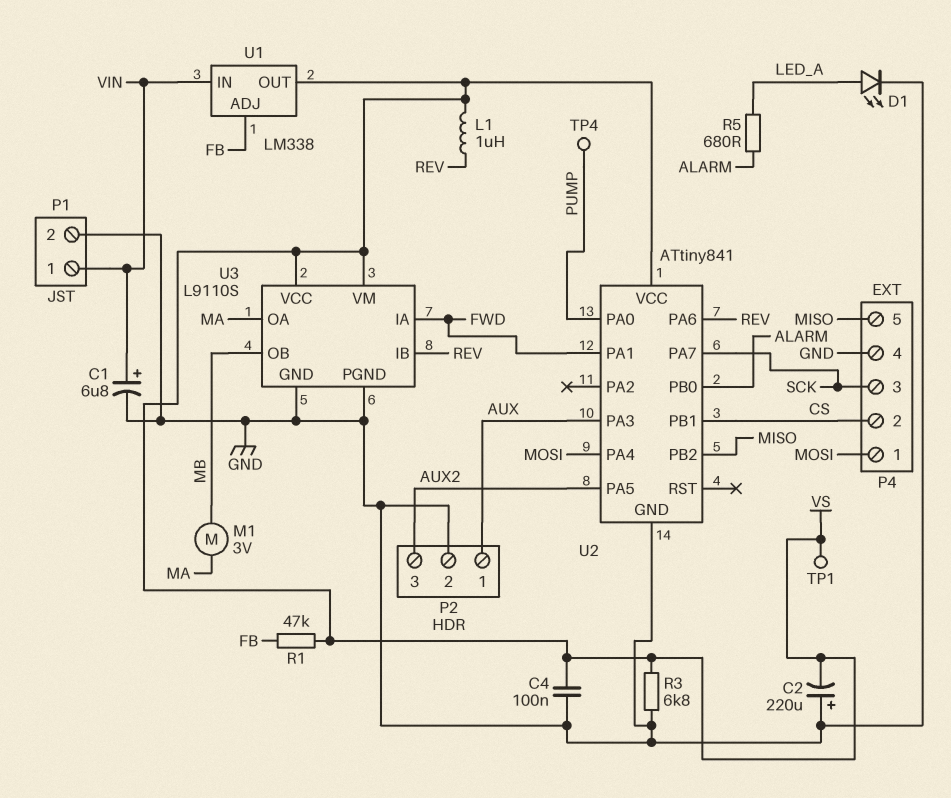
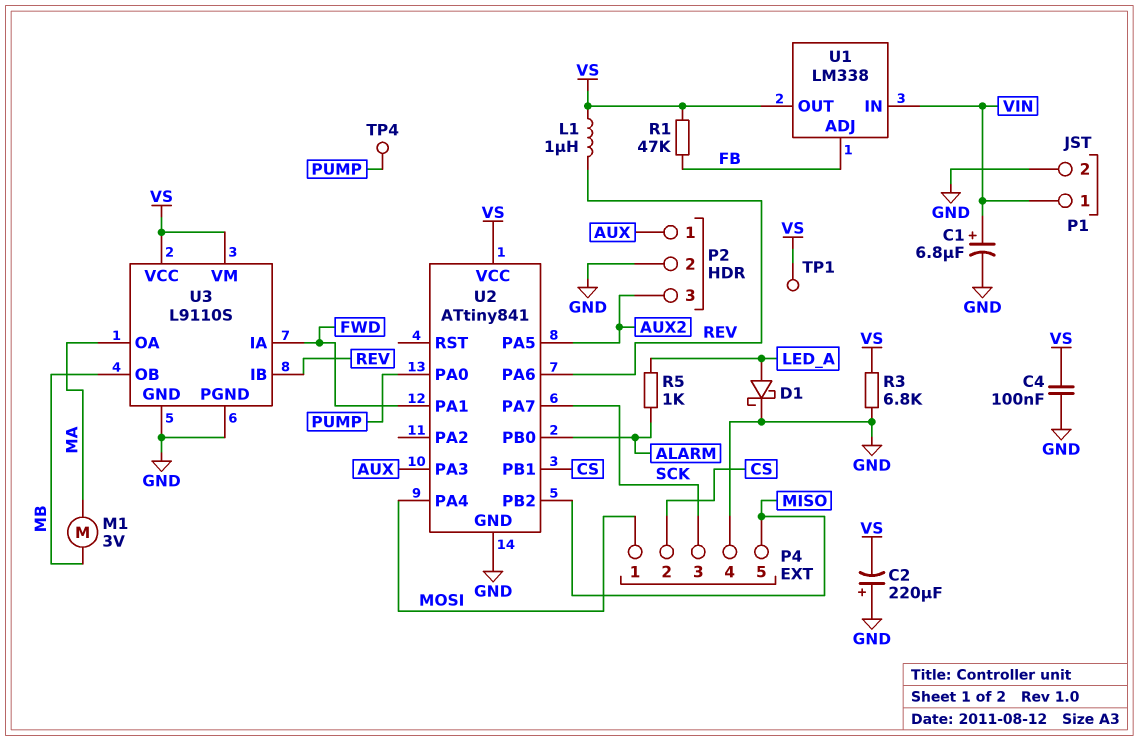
D1: LED (A LED_A, K GND) -> schottky (A LED_A, K GND)
R5: 680 (ALARM, LED_A) -> 1k (ALARM, LED_A)

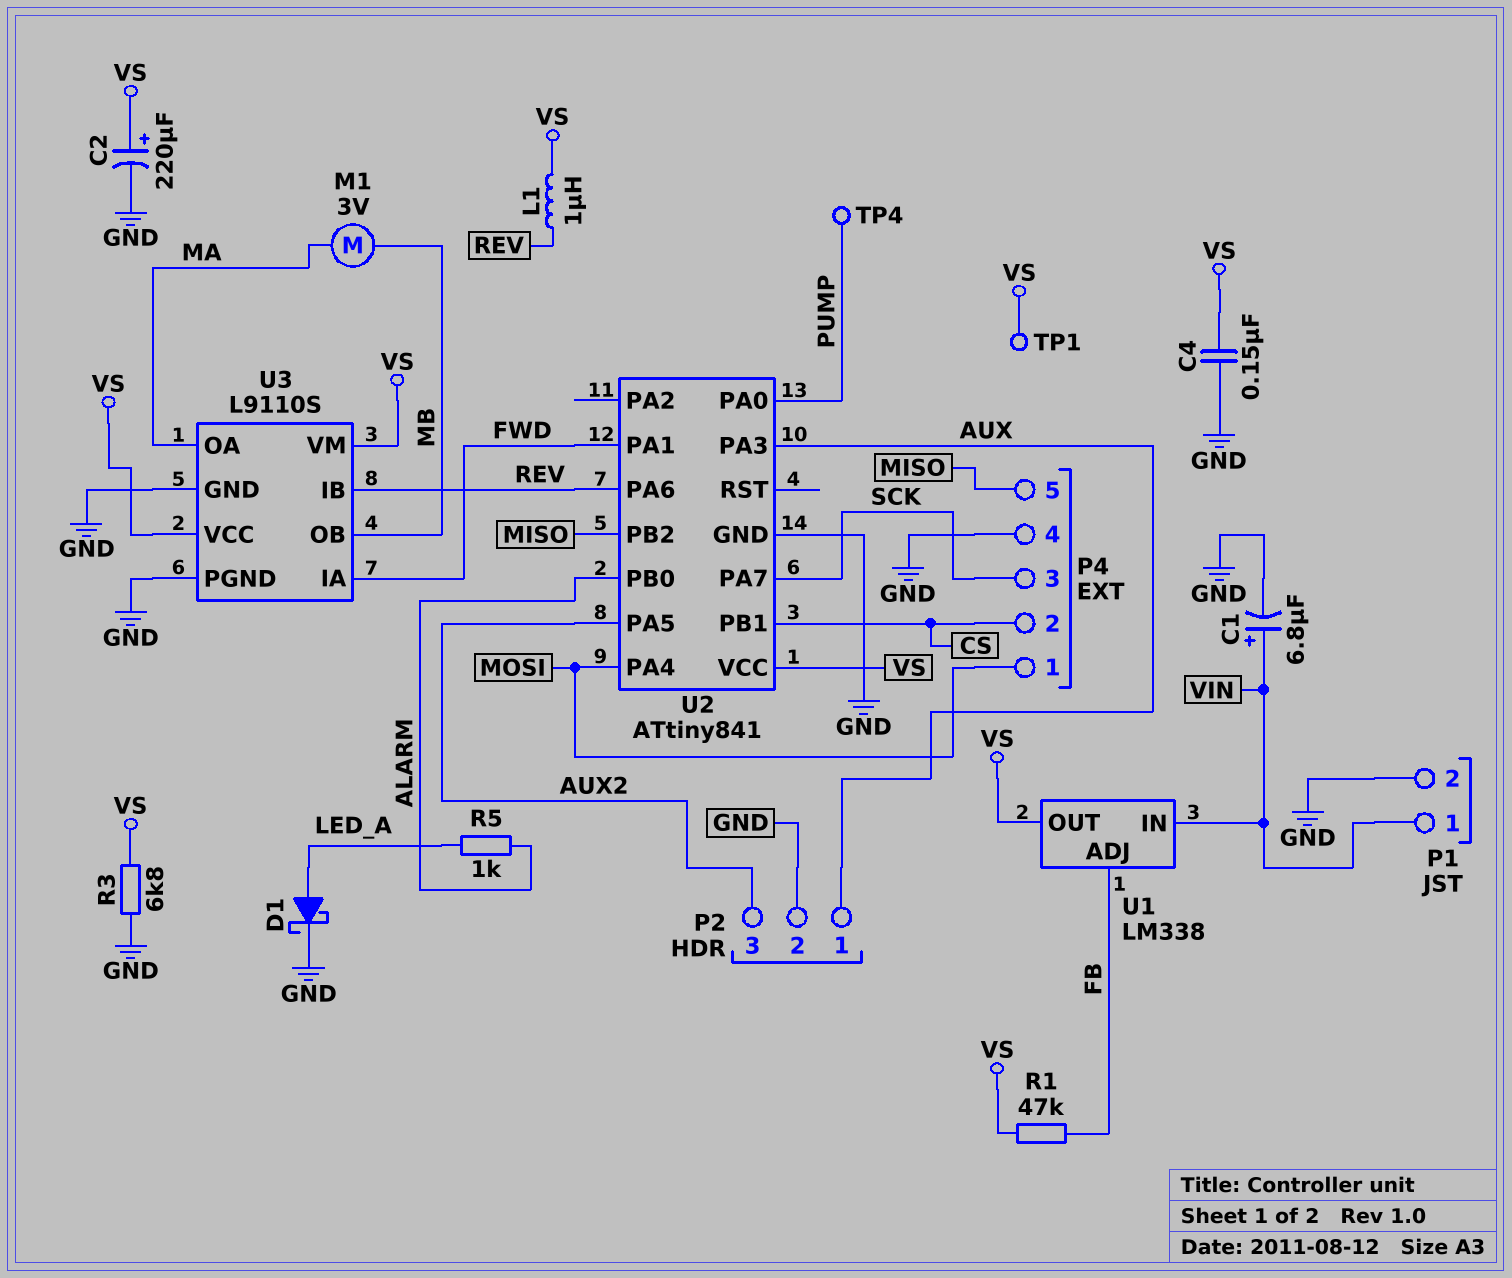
C2: 220uF (plus GND, minus VS) -> 220uF (plus VS, minus GND)
C4: 100nF (GND, VS) -> 150nF (GND, VS)

